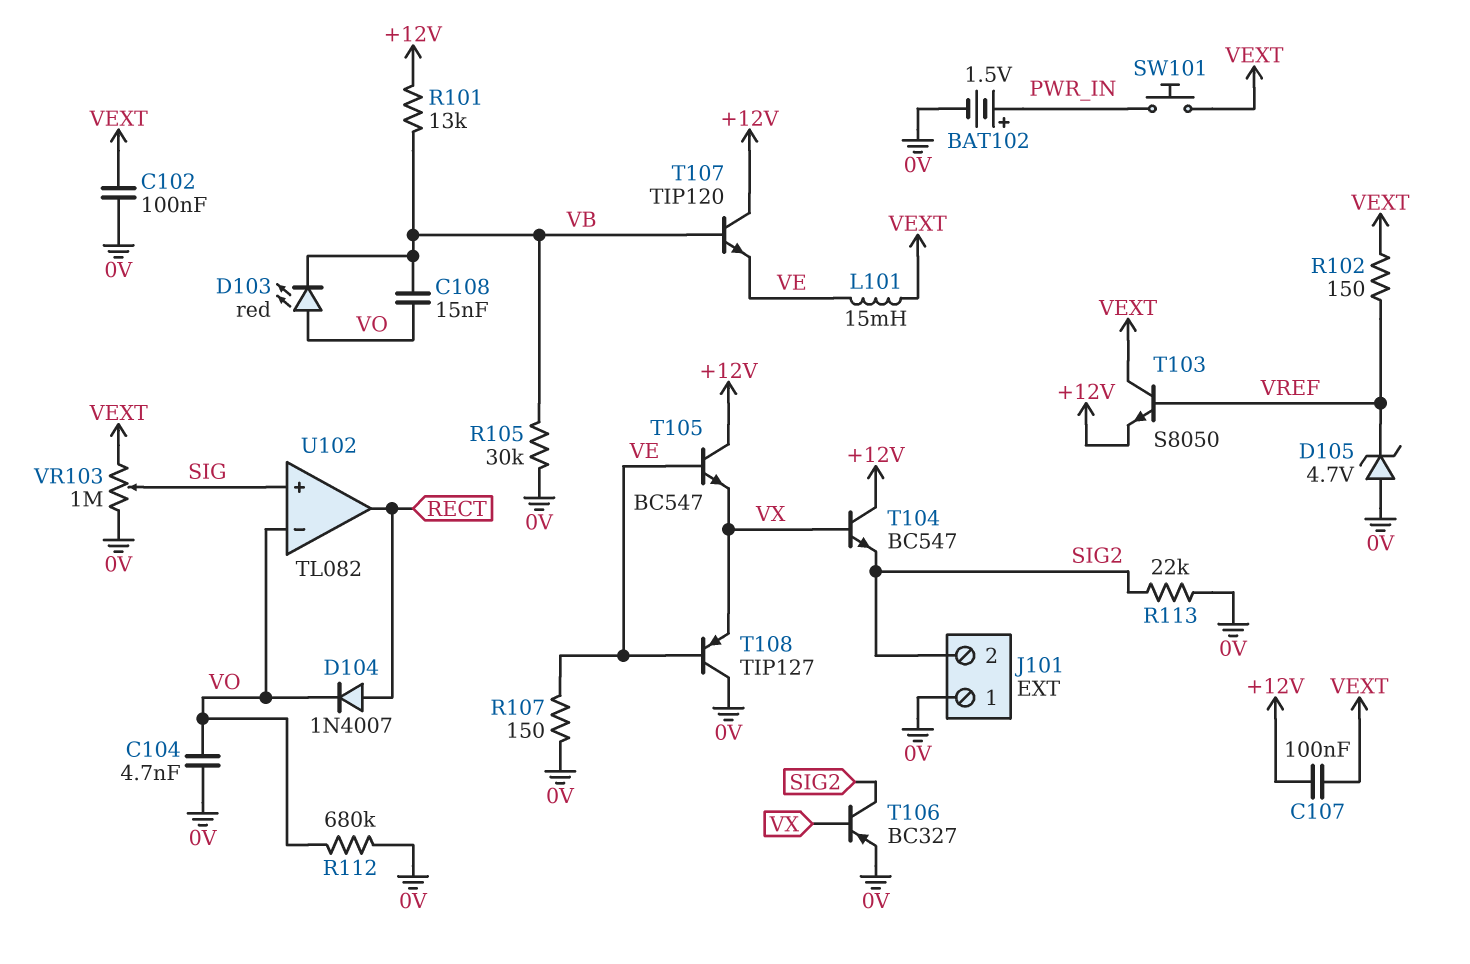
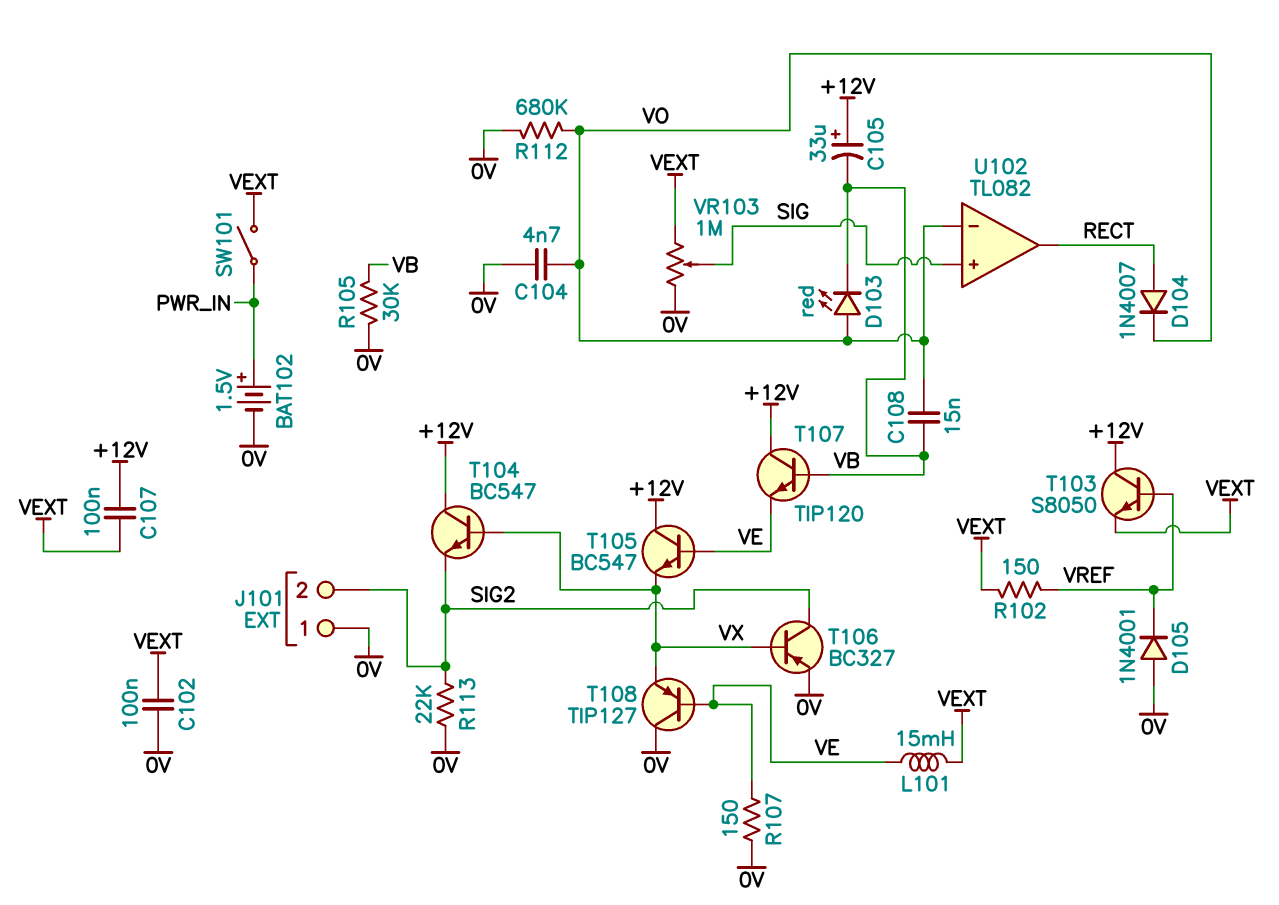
C105: none -> 33uF (plus +12V, minus VB)
D105: zener 4.7V (A 0V, K VREF) -> diode 1N4001 (A 0V, K VREF)
R101: 13k (+12V, VB) -> none
SW101: button (PWR_IN, VEXT) -> switch (PWR_IN, VEXT)
T103: NPN S8050 (B VREF, C VEXT, E +12V) -> NPN S8050 (B VREF, C +12V, E VEXT)

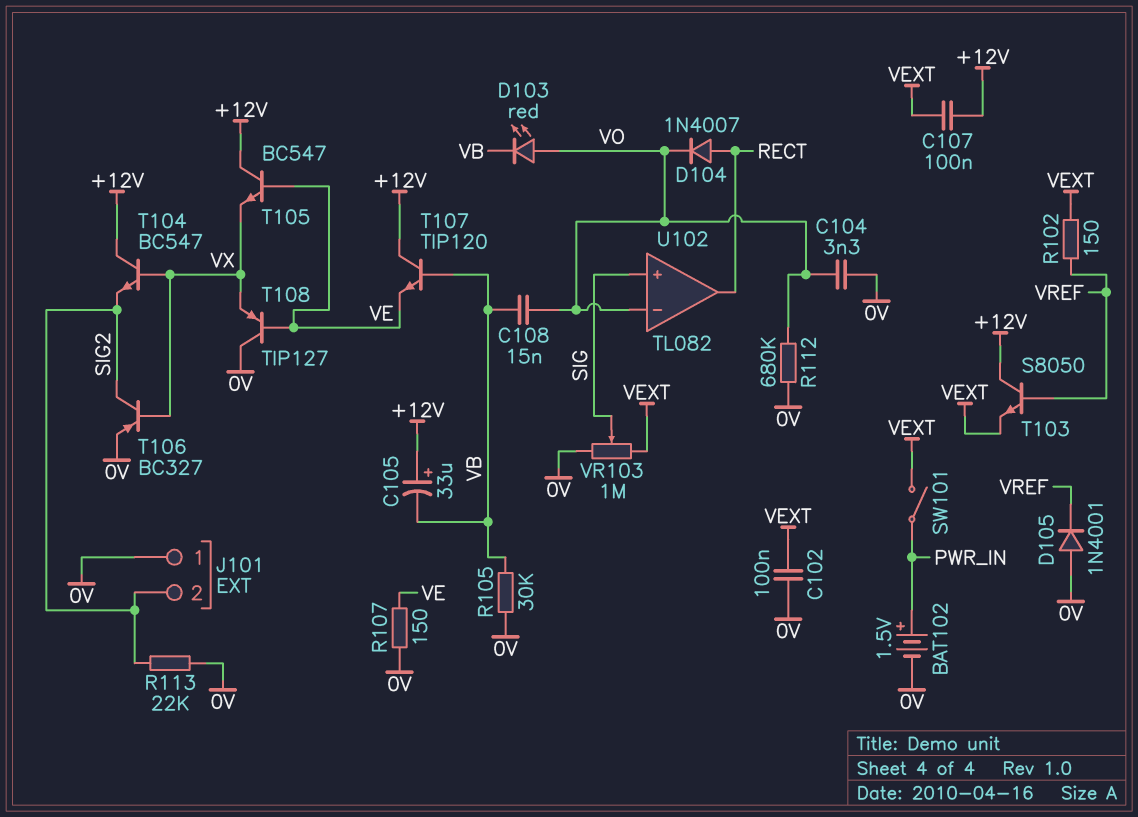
C104: 4.7nF (0V, VO) -> 3.3nF (0V, VO)
L101: 15mH (VE, VEXT) -> none

